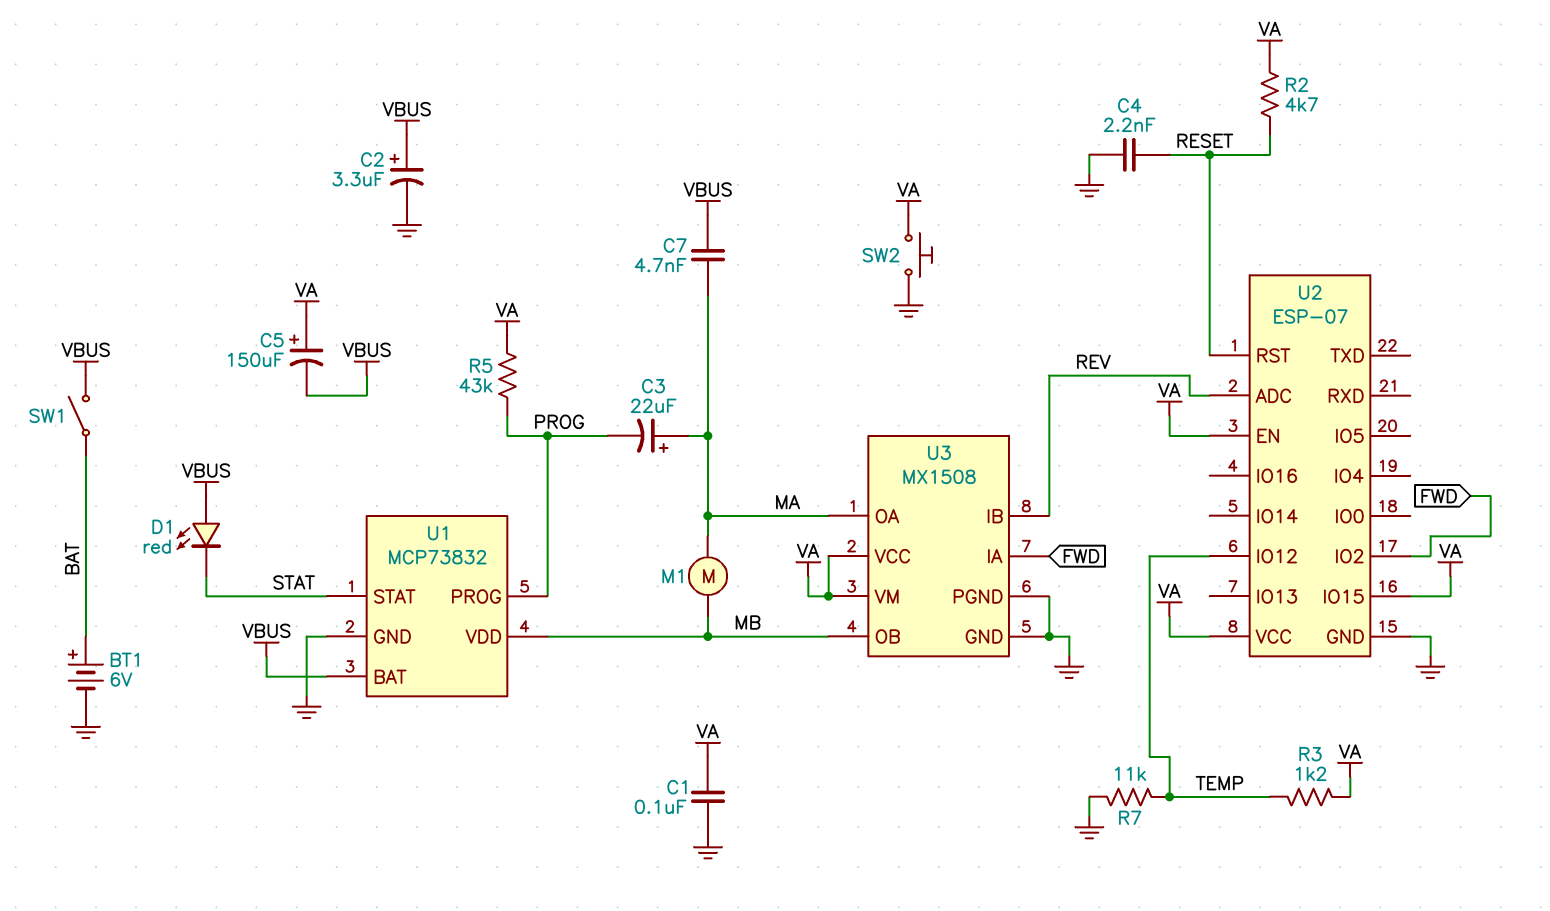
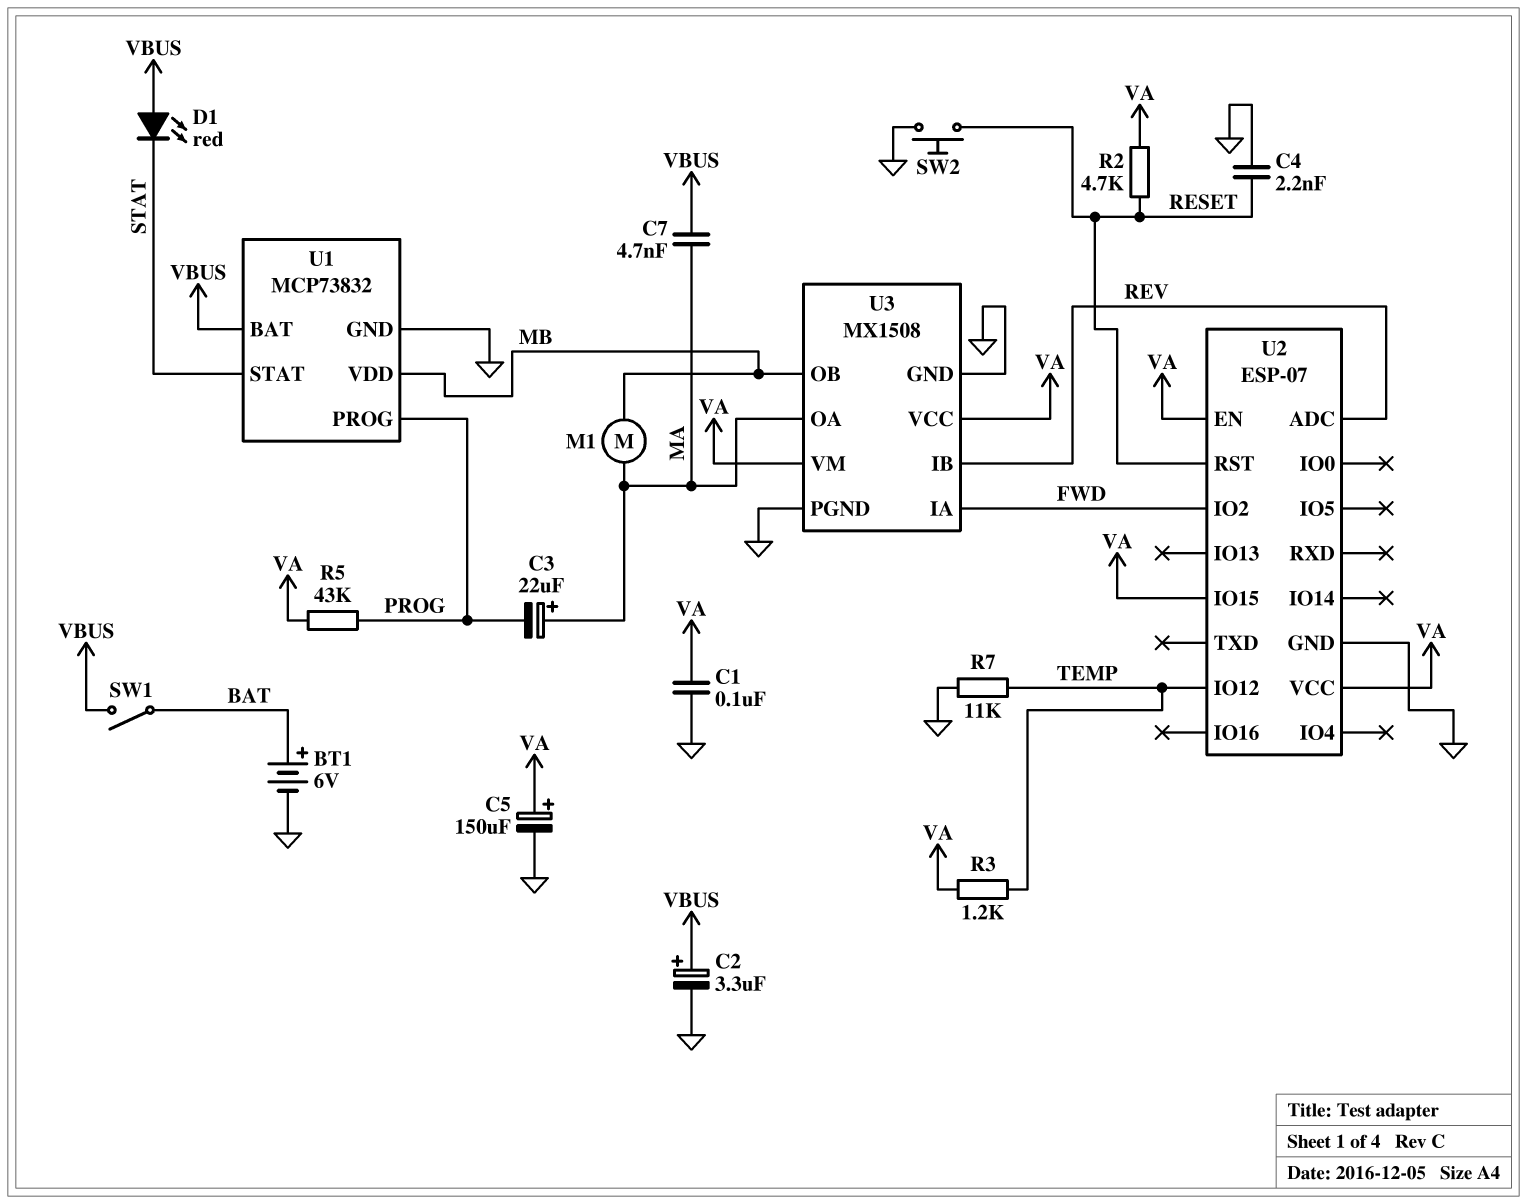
C5: 150uF (plus VA, minus VBUS) -> 150uF (plus VA, minus GND)
SW2: button (GND, VA) -> button (GND, RESET)

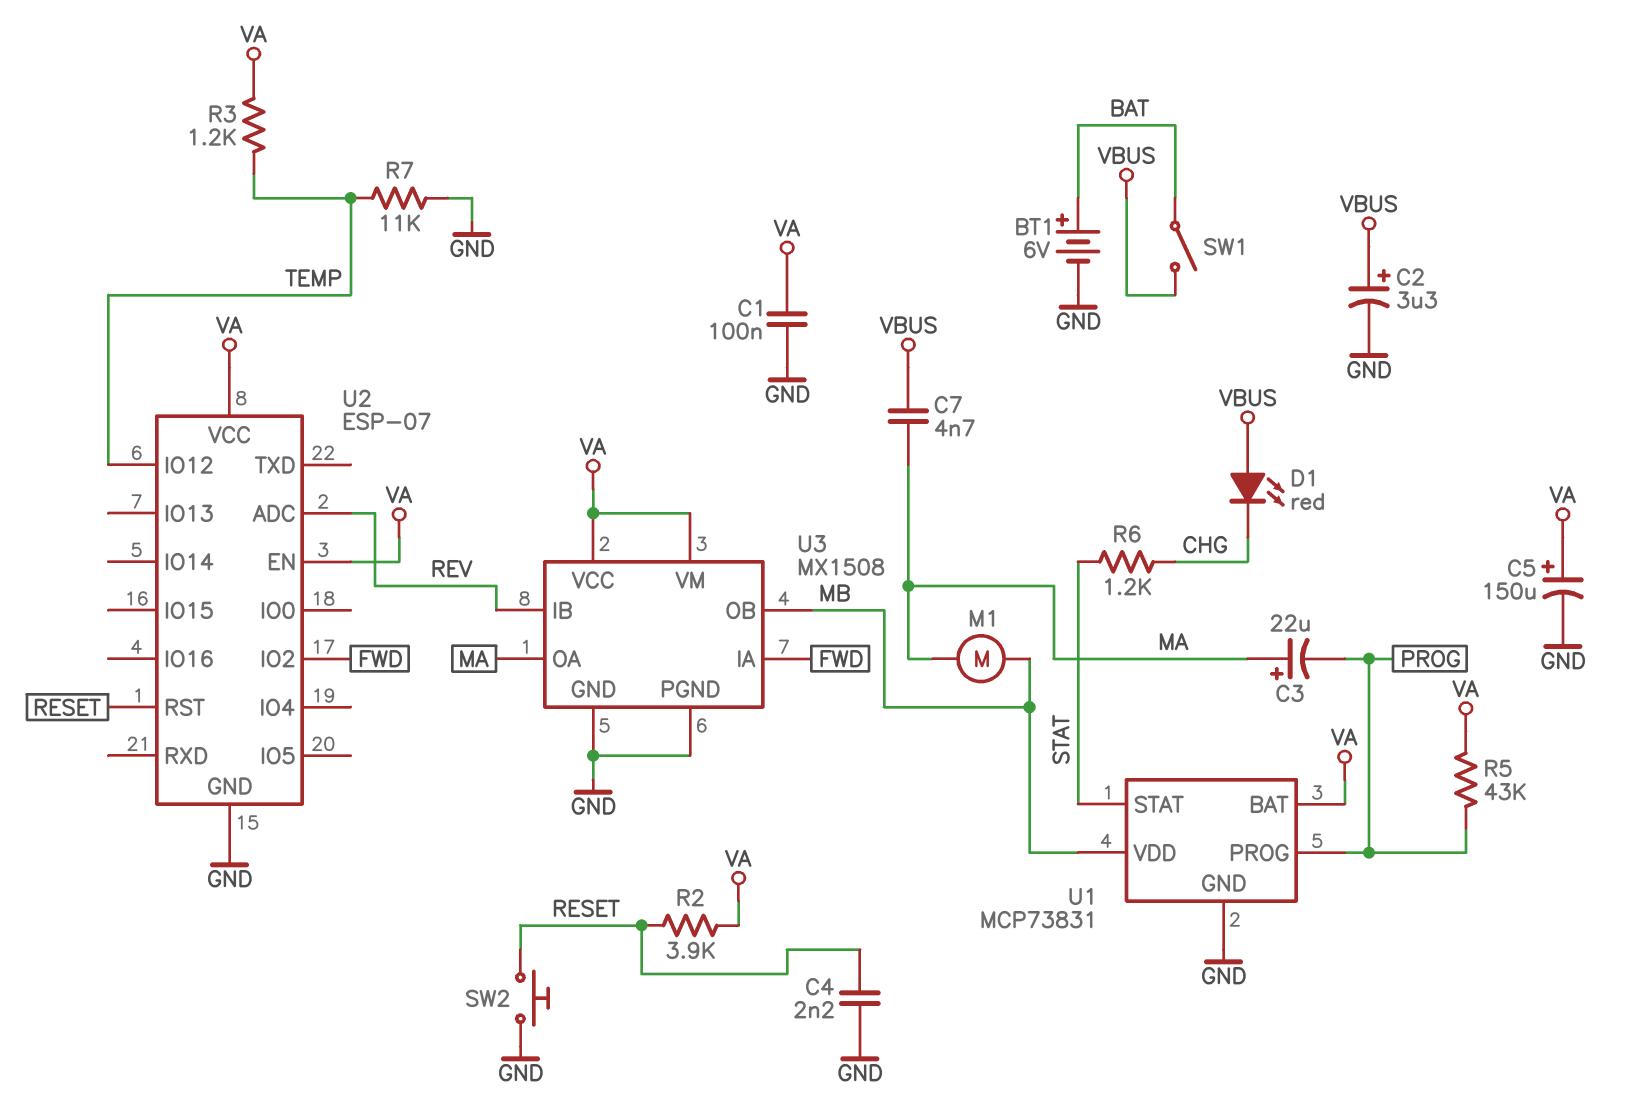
D1: LED red (A VBUS, K STAT) -> LED red (A VBUS, K CHG)
R2: 4.7k (RESET, VA) -> 3.9k (RESET, VA)
R6: none -> 1.2k (CHG, STAT)
U1: MCP73832 -> MCP73831
U1 pin BAT: VBUS -> VA
U2 pin IO15: VA -> none

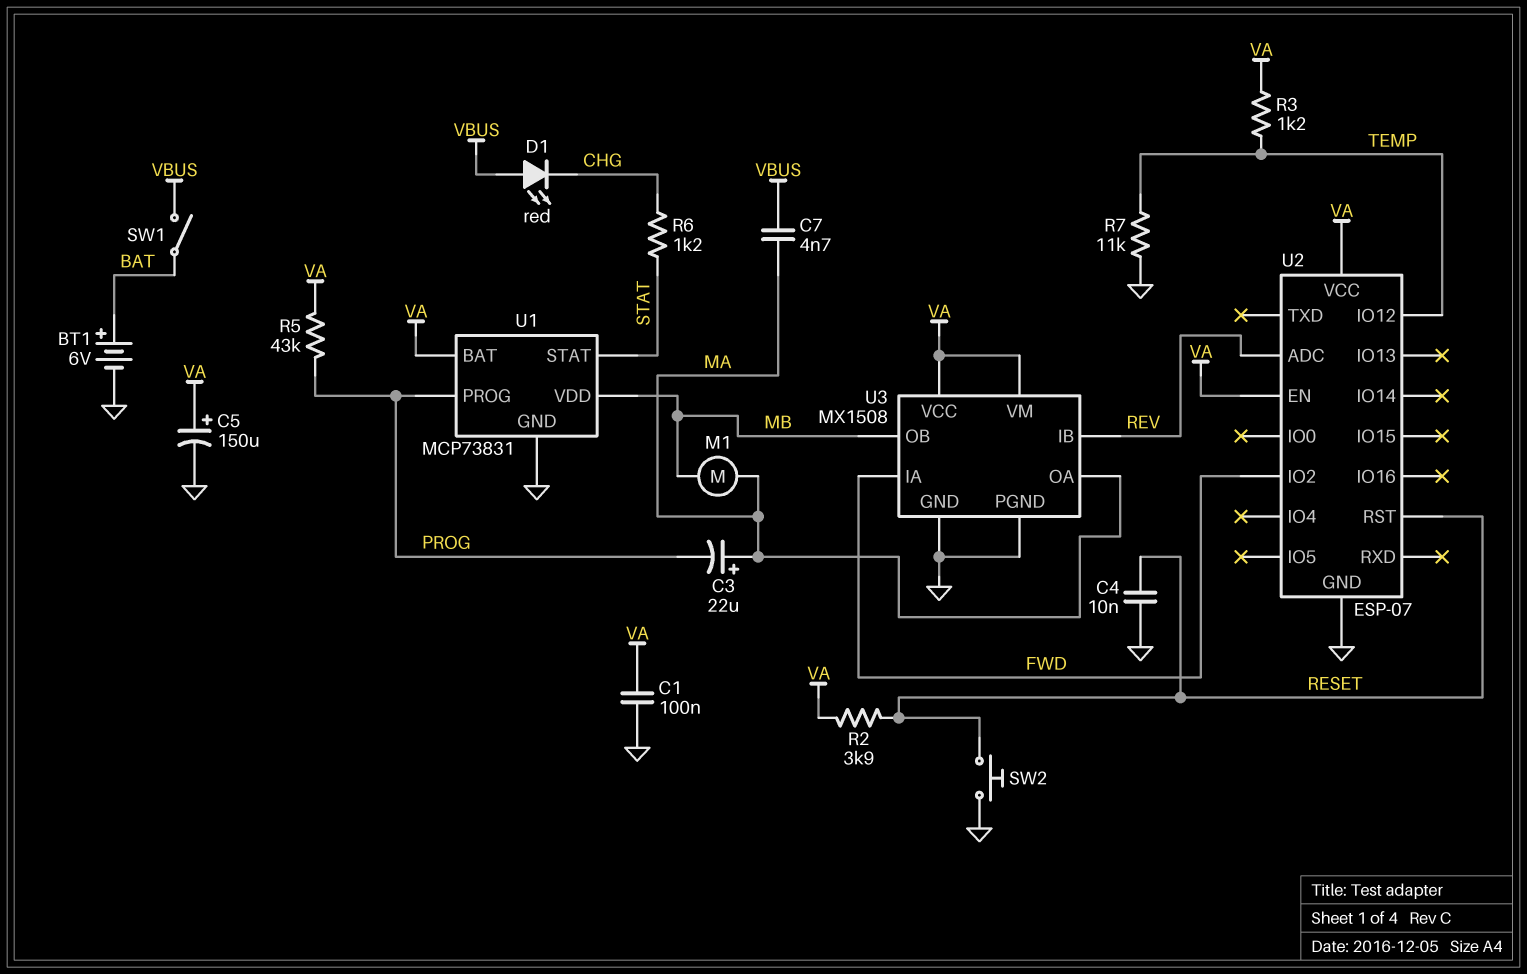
C2: 3.3uF (plus VBUS, minus GND) -> none
C4: 2.2nF (GND, RESET) -> 10nF (GND, RESET)

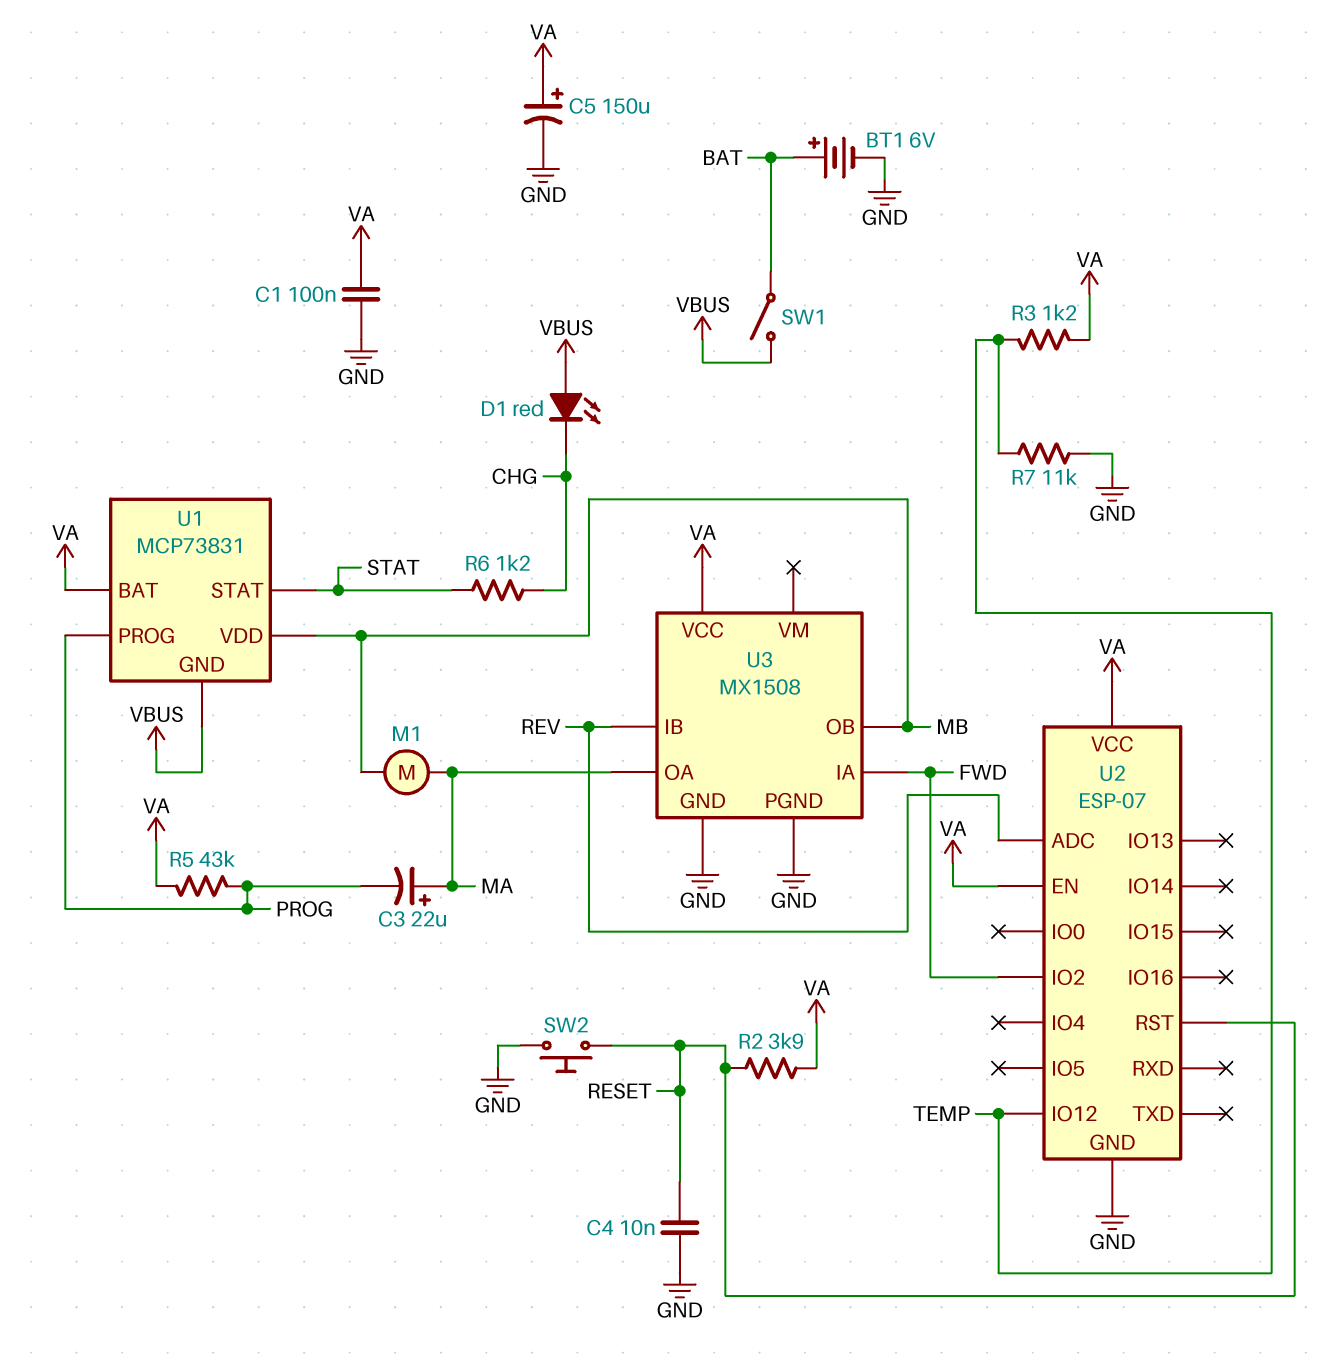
C7: 4.7nF (MA, VBUS) -> none
U1 pin GND: GND -> VBUS
U3 pin VM: VA -> none

